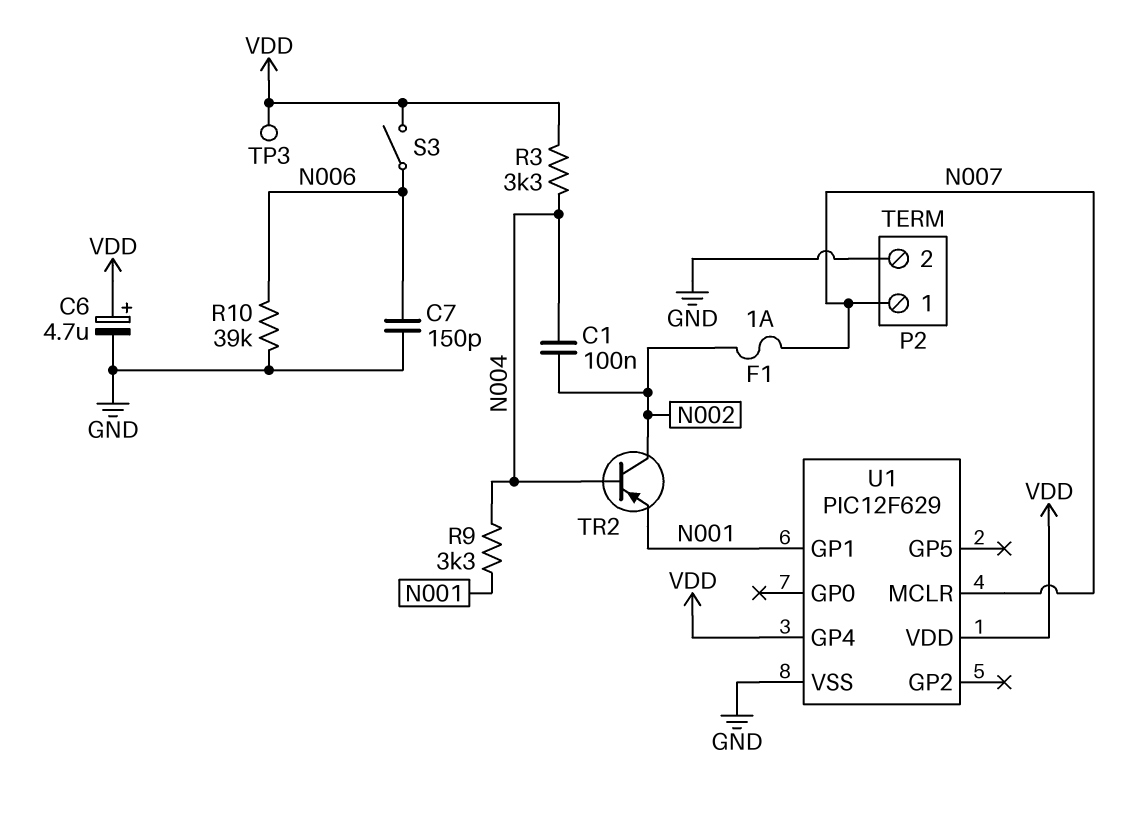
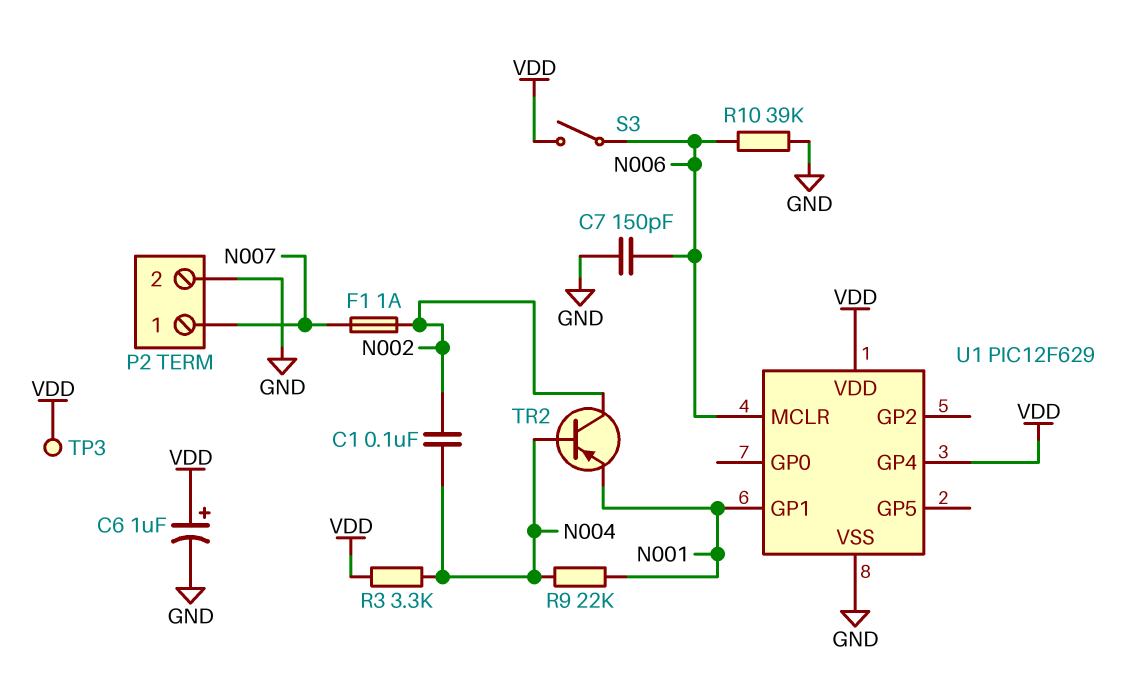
C6: 4.7uF (plus VDD, minus GND) -> 1uF (plus VDD, minus GND)
R9: 3.3k (N001, N004) -> 22k (N001, N004)
U1 pin MCLR: N007 -> N006

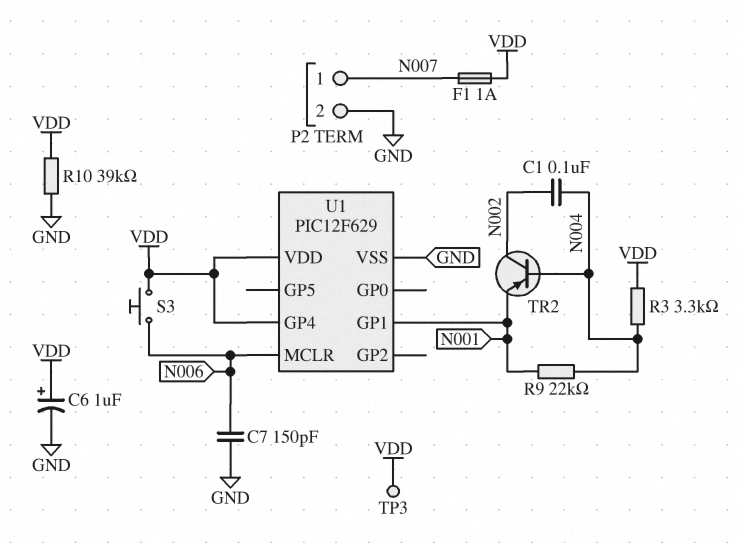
F1: 1A (N002, N007) -> 1A (N007, VDD)
R10: 39k (GND, N006) -> 39k (GND, VDD)
S3: switch (N006, VDD) -> button (N006, VDD)

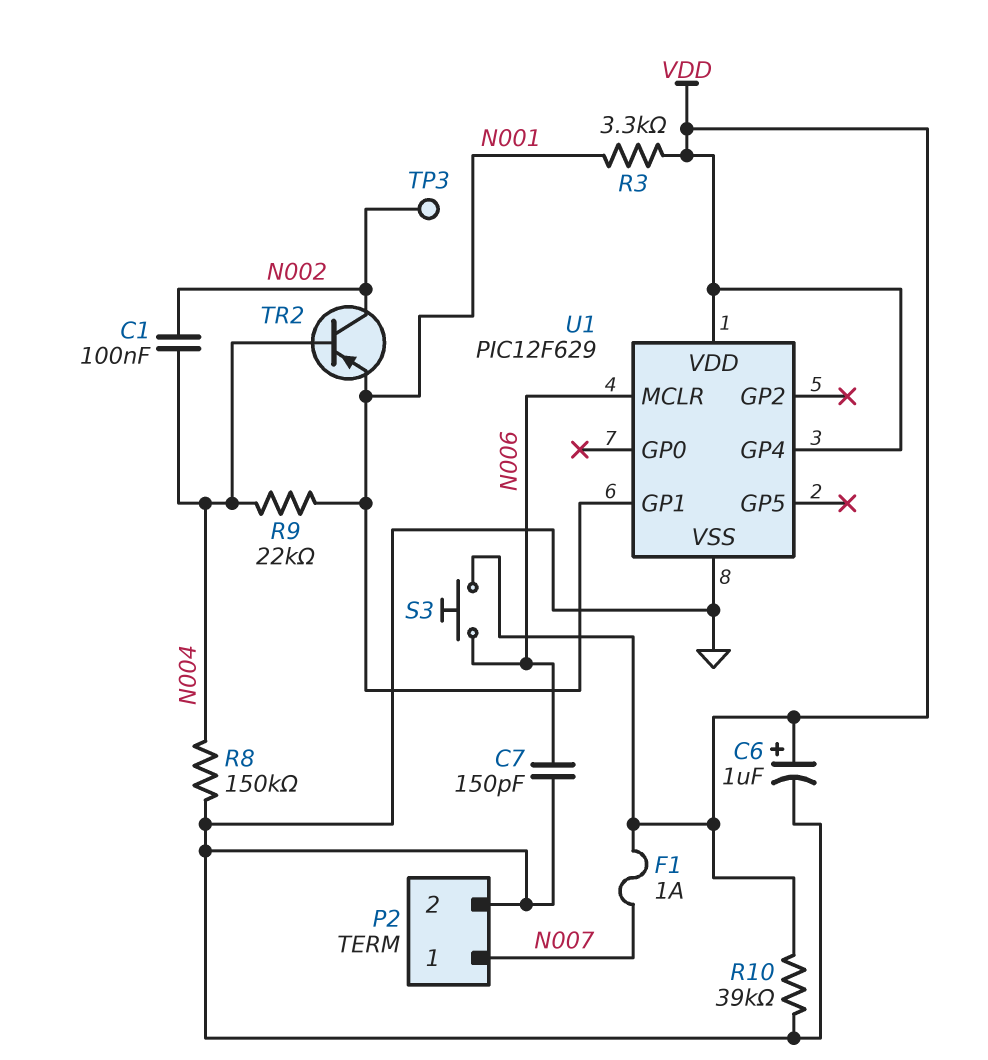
R3: 3.3k (N004, VDD) -> 3.3k (N001, VDD)
R8: none -> 150k (GND, N004)
TP3: test point (VDD) -> test point (N002)

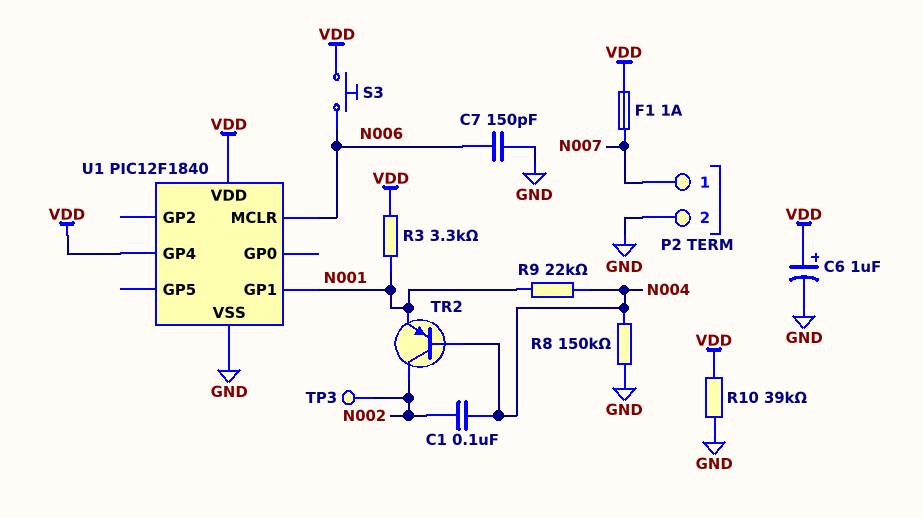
U1: PIC12F629 -> PIC12F1840

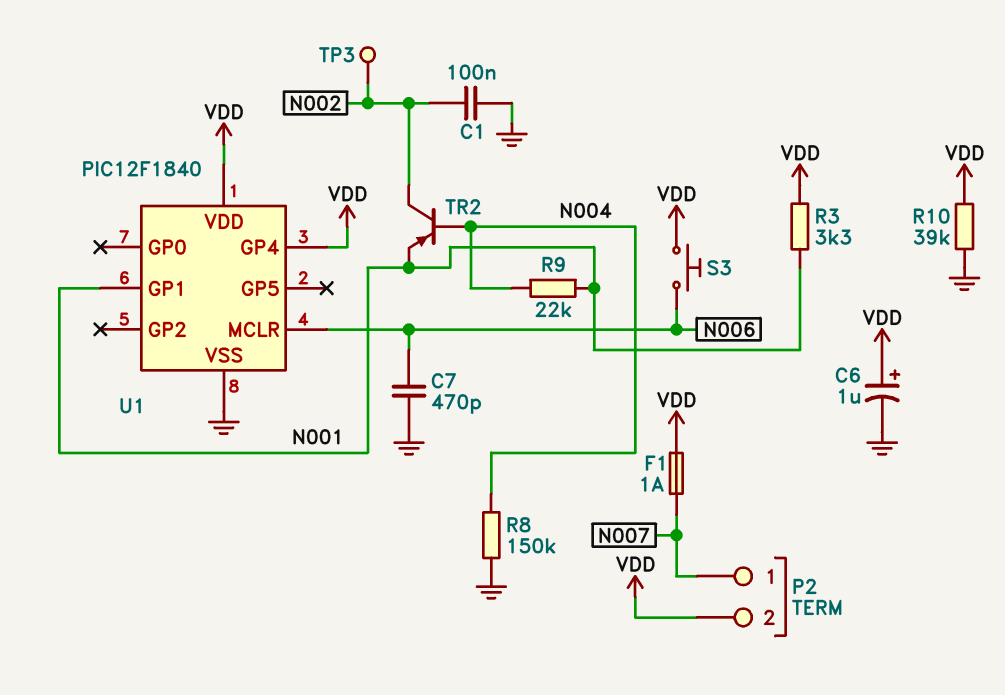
C1: 100nF (N002, N004) -> 100nF (GND, N002)
C7: 150pF (GND, N006) -> 470pF (GND, N006)
P2 pin 2: GND -> VDD

